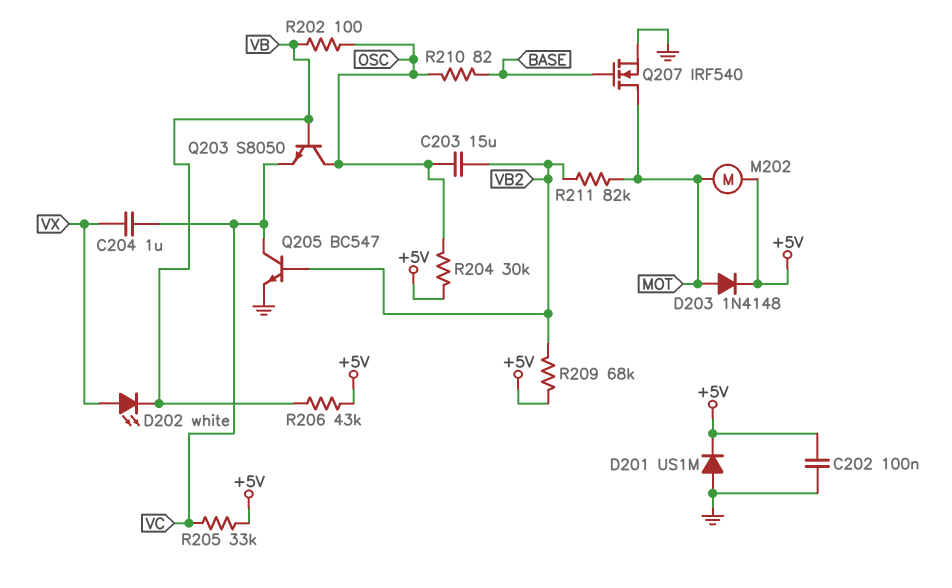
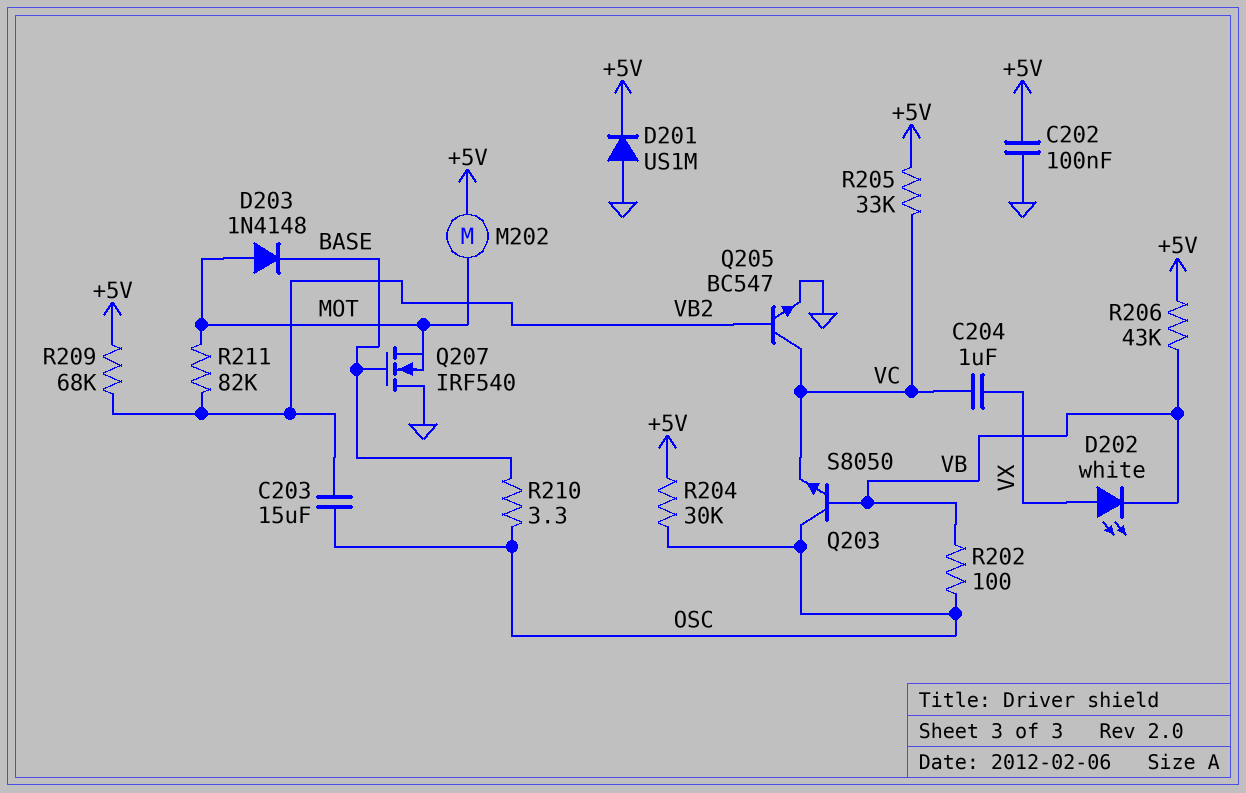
D203: diode 1N4148 (A MOT, K +5V) -> diode 1N4148 (A MOT, K BASE)
Q207: NMOS IRF540 (G BASE, D MOT, S GND) -> NMOS IRF540 (G BASE, D GND, S MOT)
R210: 82 (BASE, OSC) -> 3.3 (BASE, OSC)

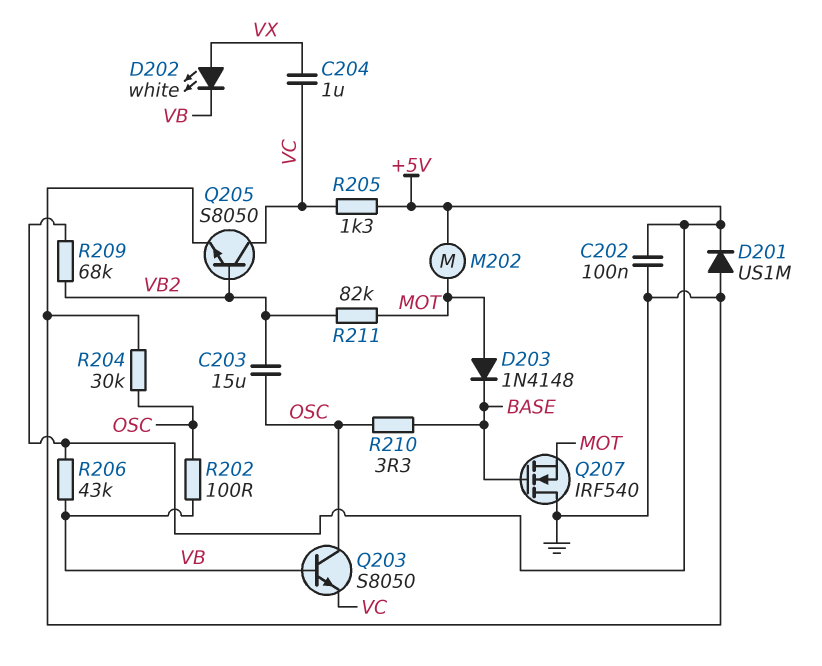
Q205: NPN BC547 (B VB2, C VC, E GND) -> NPN S8050 (B VB2, C VC, E GND)
R204: 30k (+5V, OSC) -> 30k (GND, OSC)
R205: 33k (+5V, VC) -> 1.3k (+5V, VC)

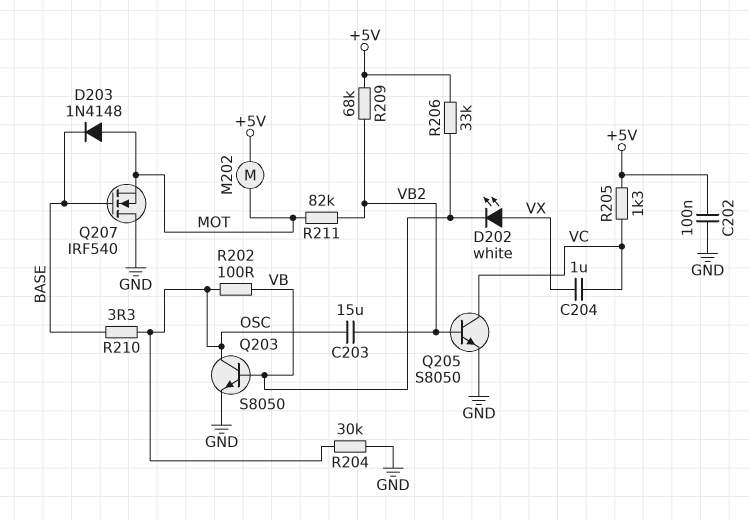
D201: diode US1M (A GND, K +5V) -> none
Q203: NPN S8050 (B VB, C OSC, E VC) -> NPN S8050 (B VB, C OSC, E GND)
R206: 43k (+5V, VB) -> 33k (+5V, VB)

